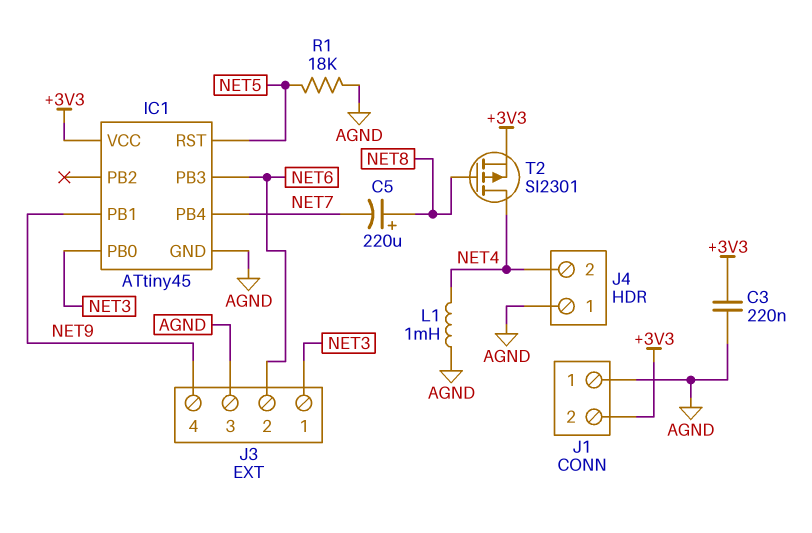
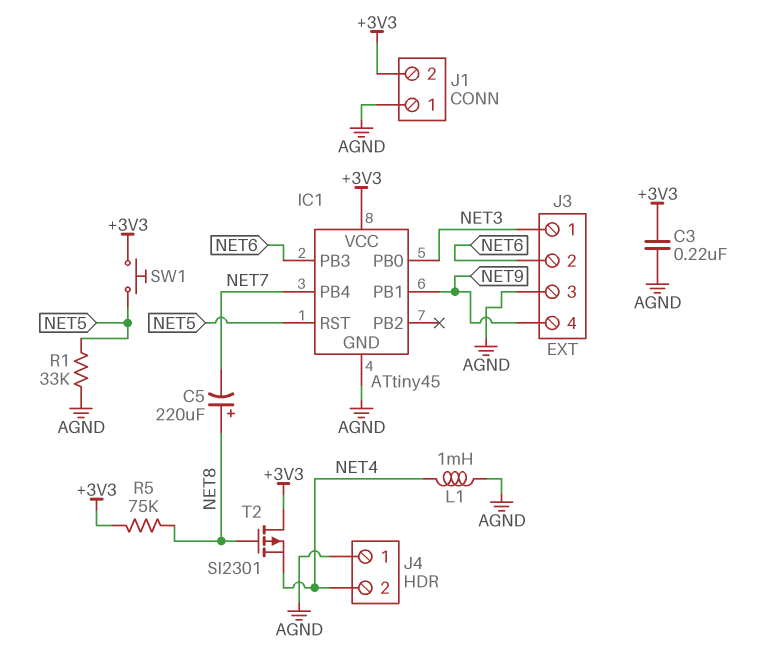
R1: 18k (AGND, NET5) -> 33k (AGND, NET5)
R5: none -> 75k (+3V3, NET8)
SW1: none -> button (+3V3, NET5)
T2: PMOS SI2301 (G NET8, D NET4, S +3V3) -> PMOS SI2301 (G NET8, D +3V3, S NET4)

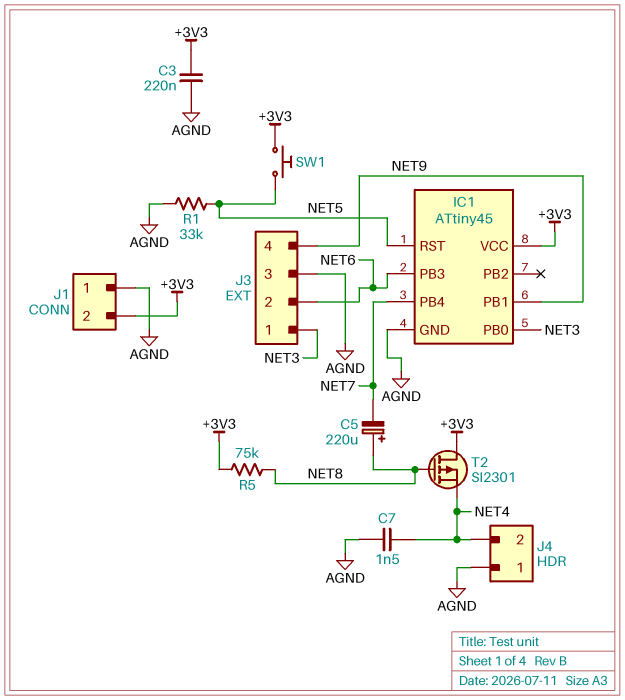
C7: none -> 1.5nF (AGND, NET4)
L1: 1mH (AGND, NET4) -> none

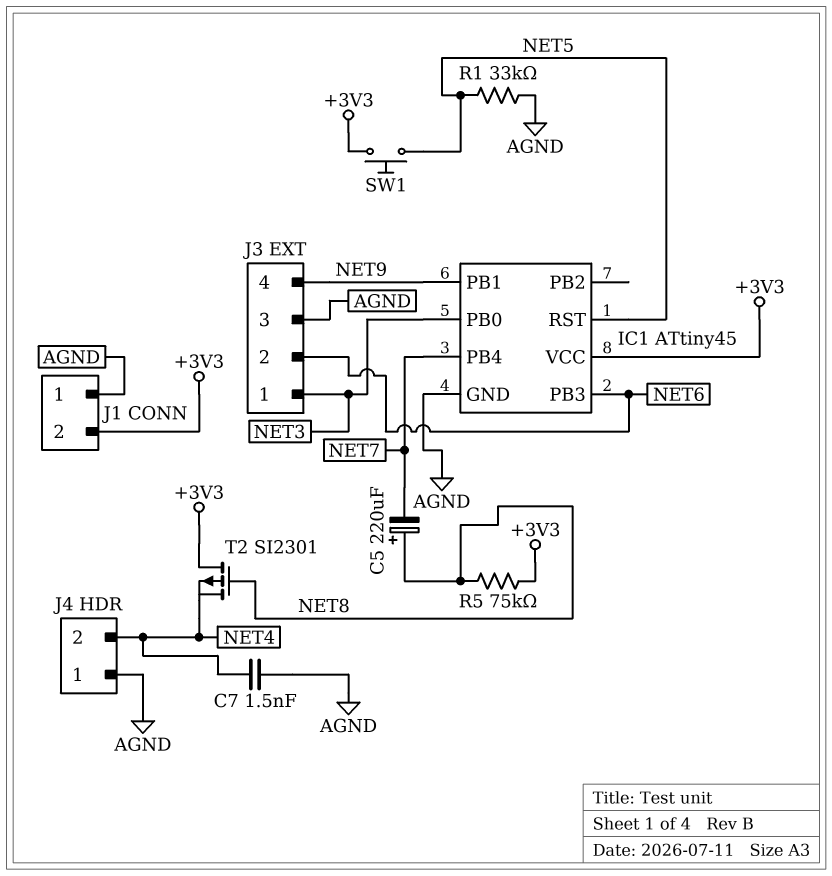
C3: 220nF (+3V3, AGND) -> none

